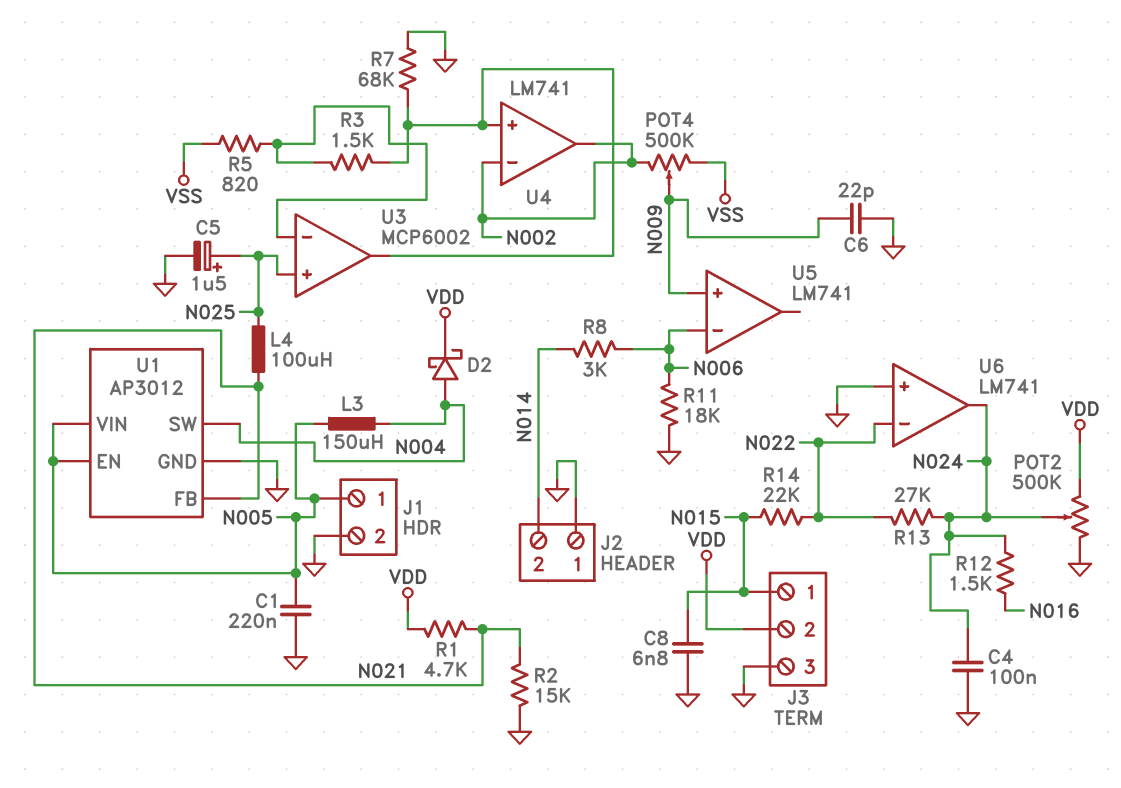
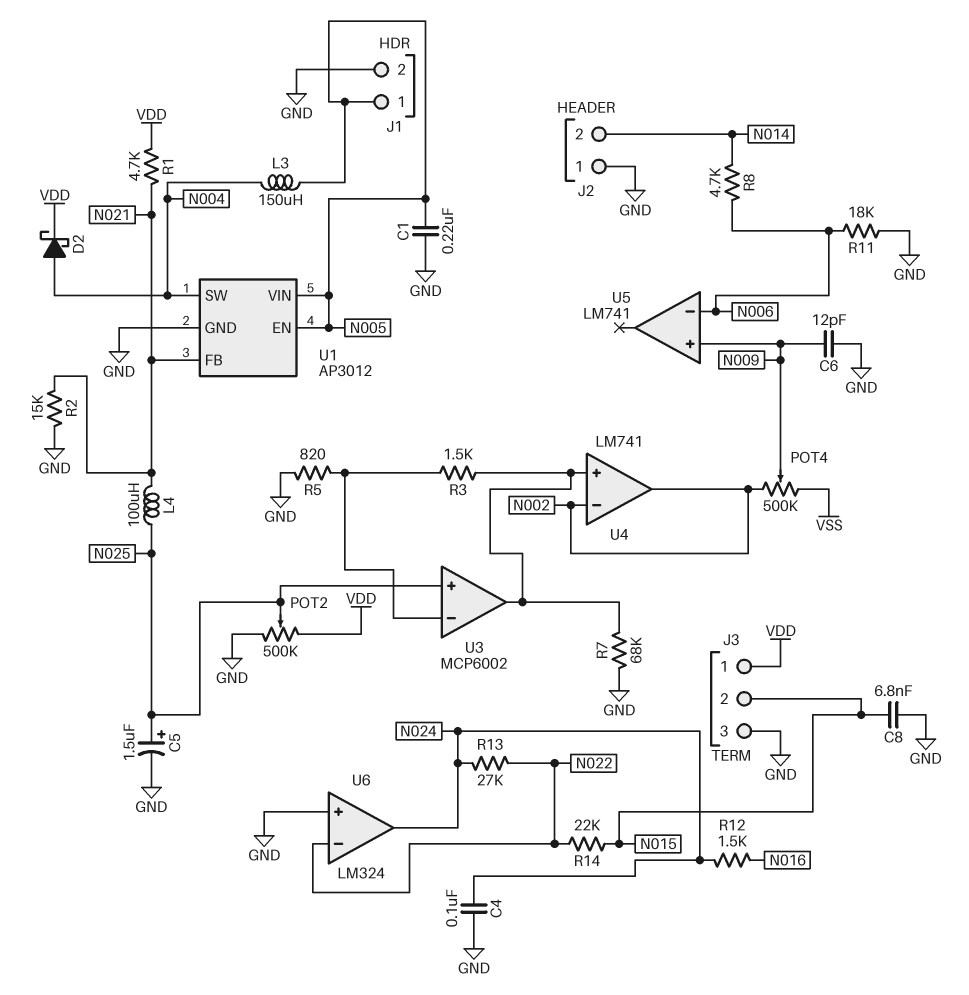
C6: 22pF (GND, N009) -> 12pF (GND, N009)
J3 pin 1: N015 -> VDD
J3 pin 2: VDD -> N015
POT2: 500k (GND, VDD, wiper N024) -> 500k (GND, VDD, wiper N025)
R5: 820 (U3/in-, VSS) -> 820 (GND, U3/in-)
R8: 3k (N006, N014) -> 4.7k (N006, N014)
U6: LM741 -> LM324

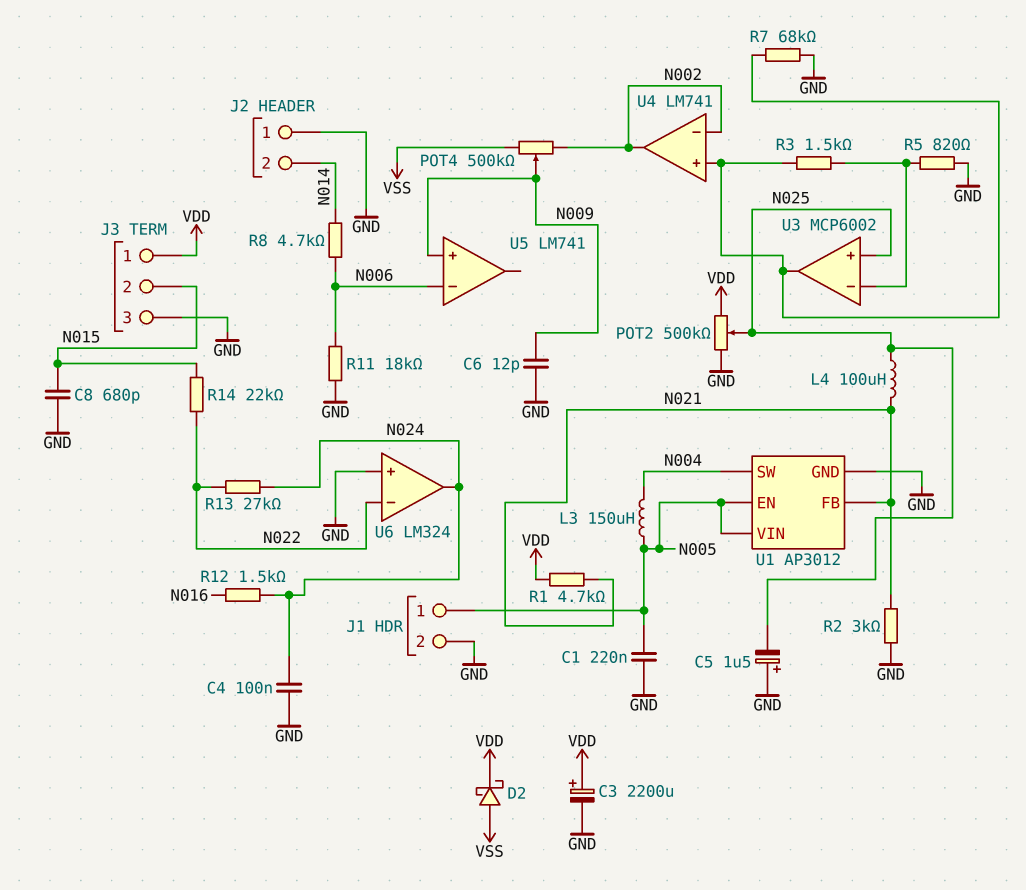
C3: none -> 2200uF (plus VDD, minus GND)
C5: 1.5uF (plus N025, minus GND) -> 1.5uF (plus GND, minus N025)
C8: 6.8nF (GND, N015) -> 680pF (GND, N015)
D2: schottky (A N004, K VDD) -> schottky (A VSS, K VDD)
R2: 15k (GND, N021) -> 3k (GND, N021)

